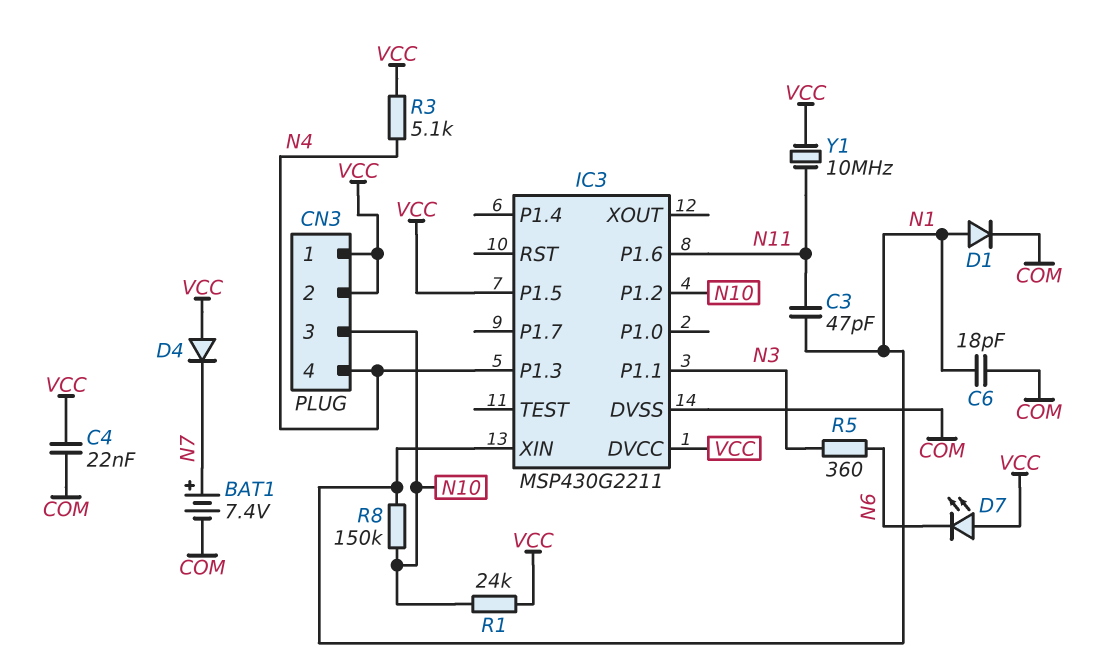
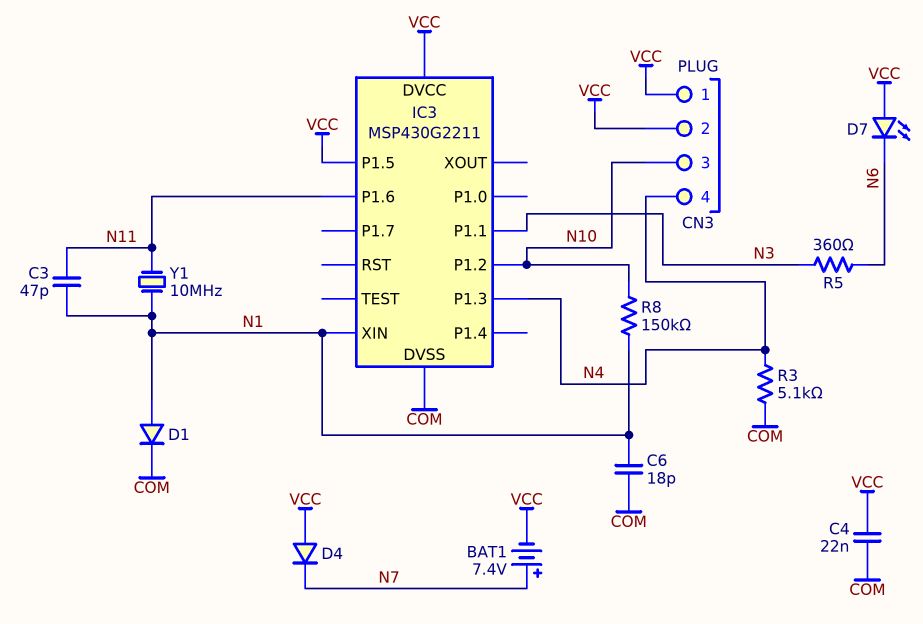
BAT1: 7.4V (plus N7, minus COM) -> 7.4V (plus N7, minus VCC)
R1: 24k (N10, VCC) -> none
R3: 5.1k (N4, VCC) -> 5.1k (COM, N4)
Y1: 10MHz (N11, VCC) -> 10MHz (N1, N11)

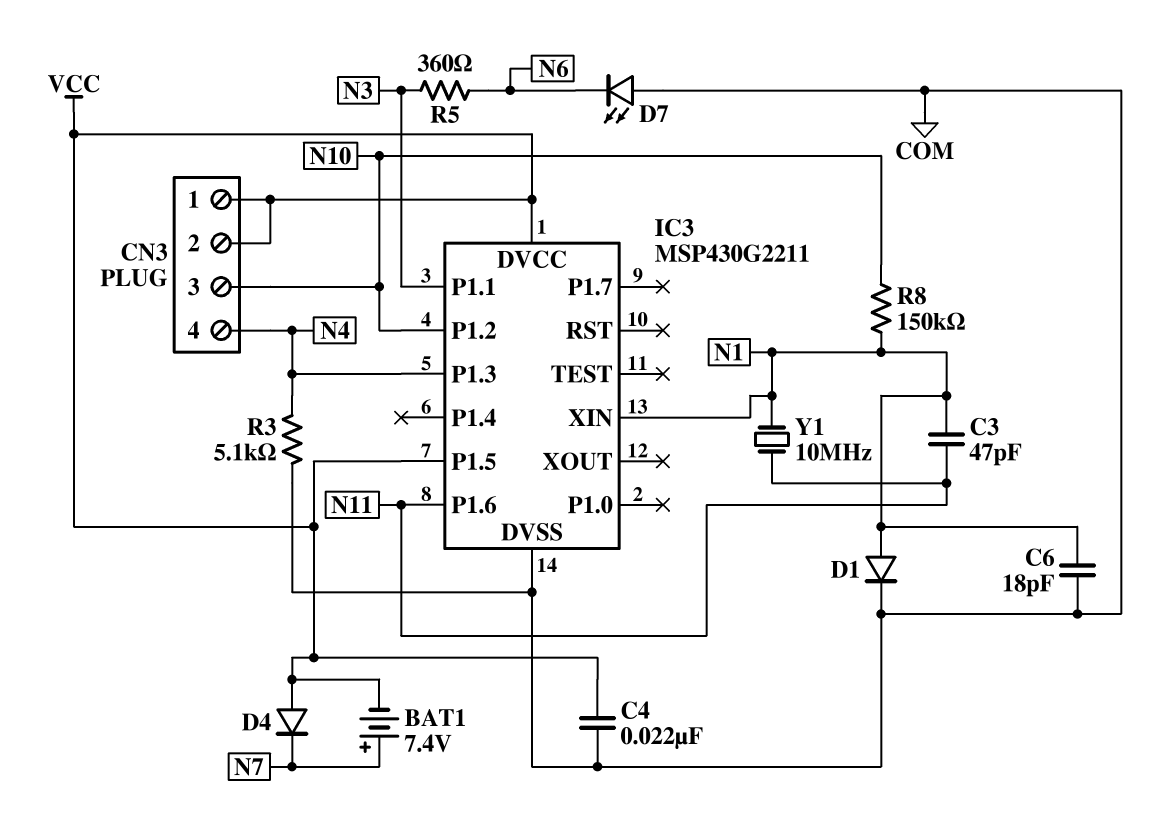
D7: LED (A VCC, K N6) -> LED (A COM, K N6)

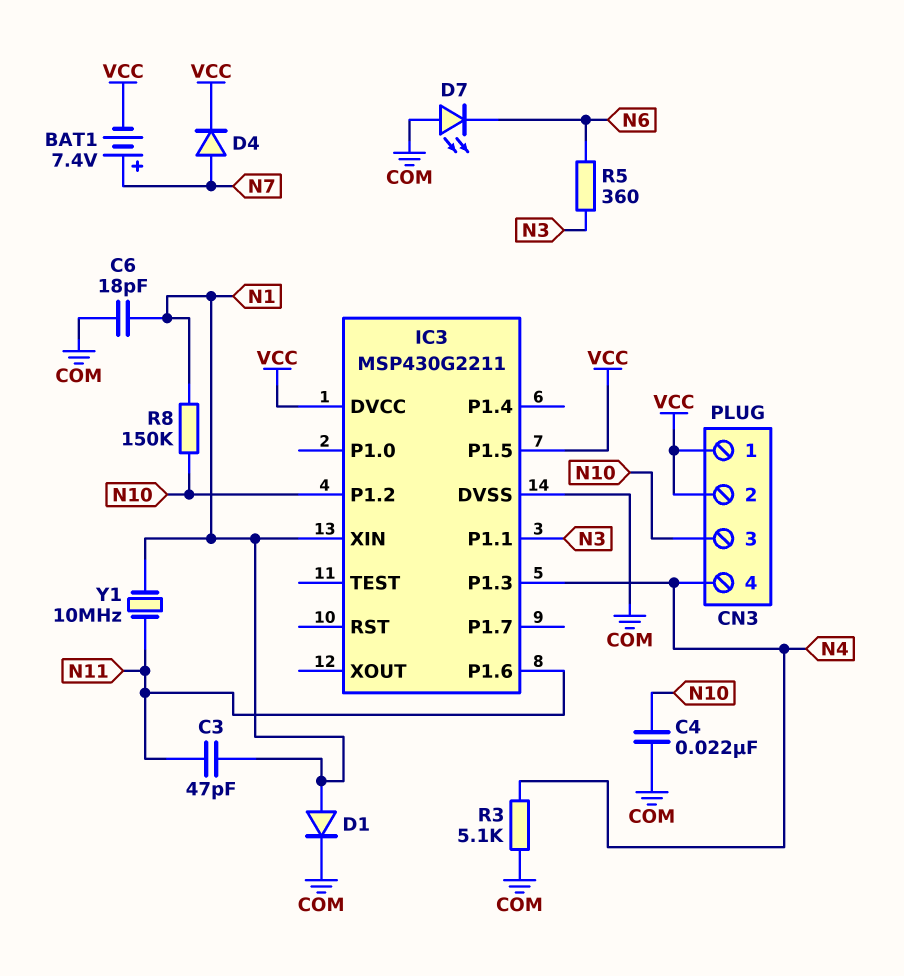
C4: 22nF (COM, VCC) -> 22nF (COM, N10)
D4: diode (A VCC, K N7) -> diode (A N7, K VCC)

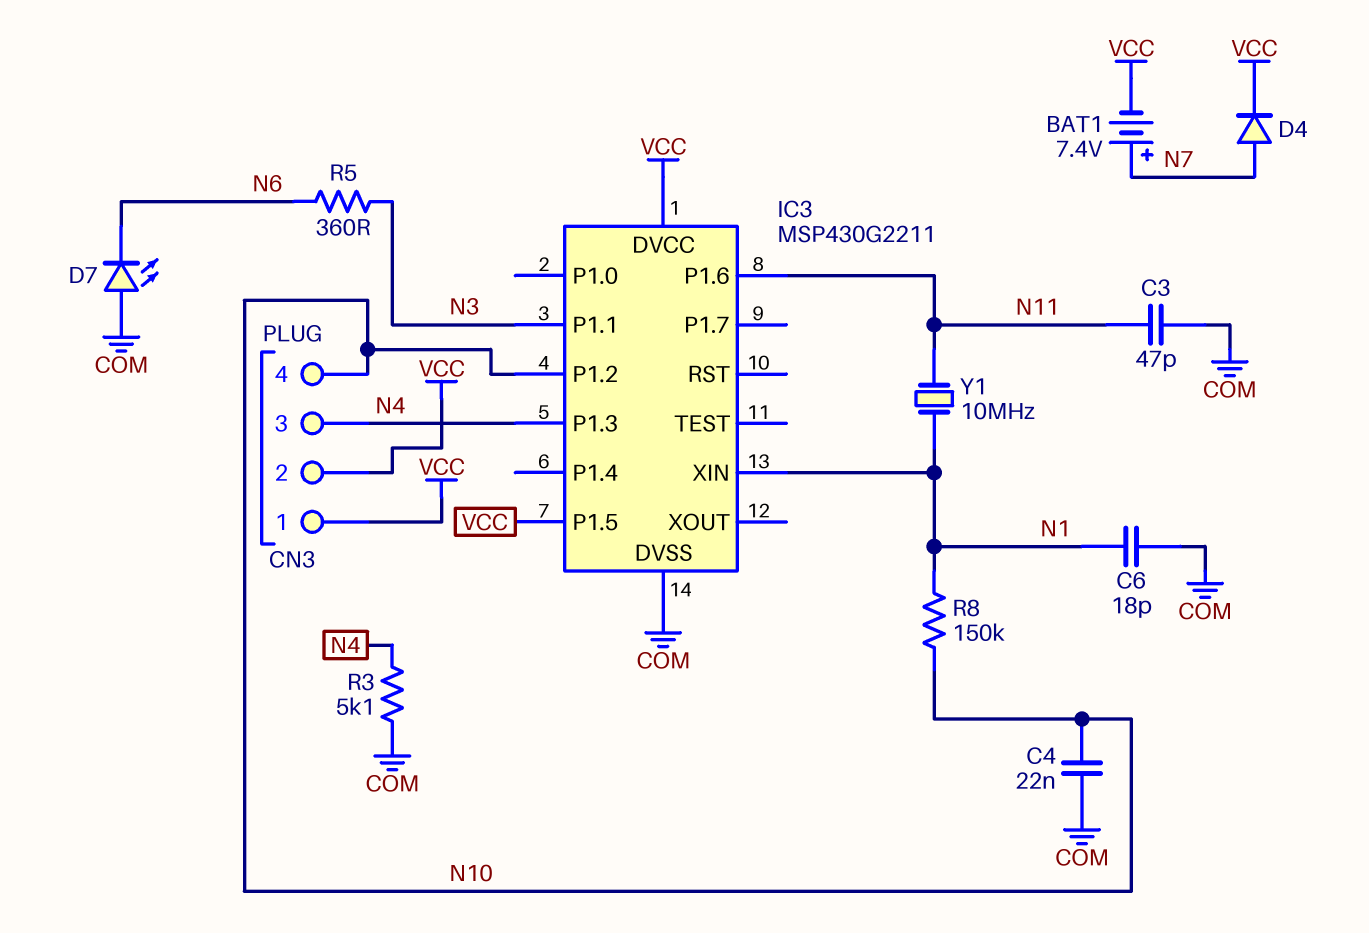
C3: 47pF (N1, N11) -> 47pF (COM, N11)
CN3 pin 3: N10 -> N4
CN3 pin 4: N4 -> N10
D1: diode (A N1, K COM) -> none

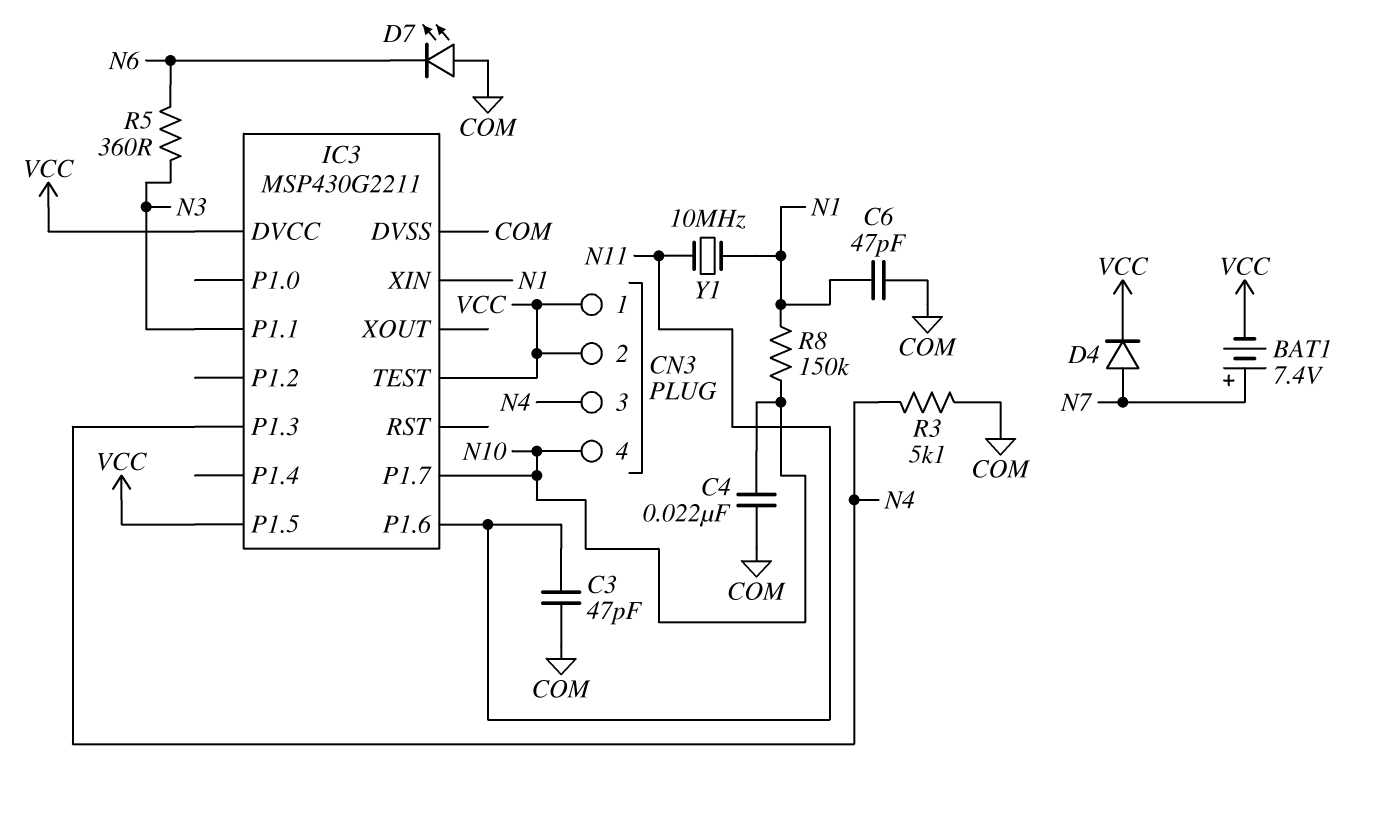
C6: 18pF (COM, N1) -> 47pF (COM, N1)
IC3 pin P1.2: N10 -> none
IC3 pin P1.7: none -> N10
IC3 pin TEST: none -> VCC

